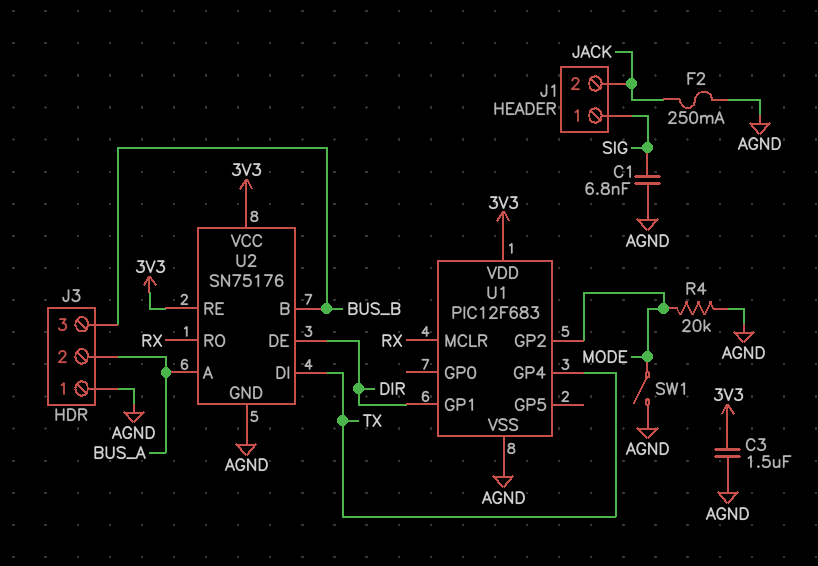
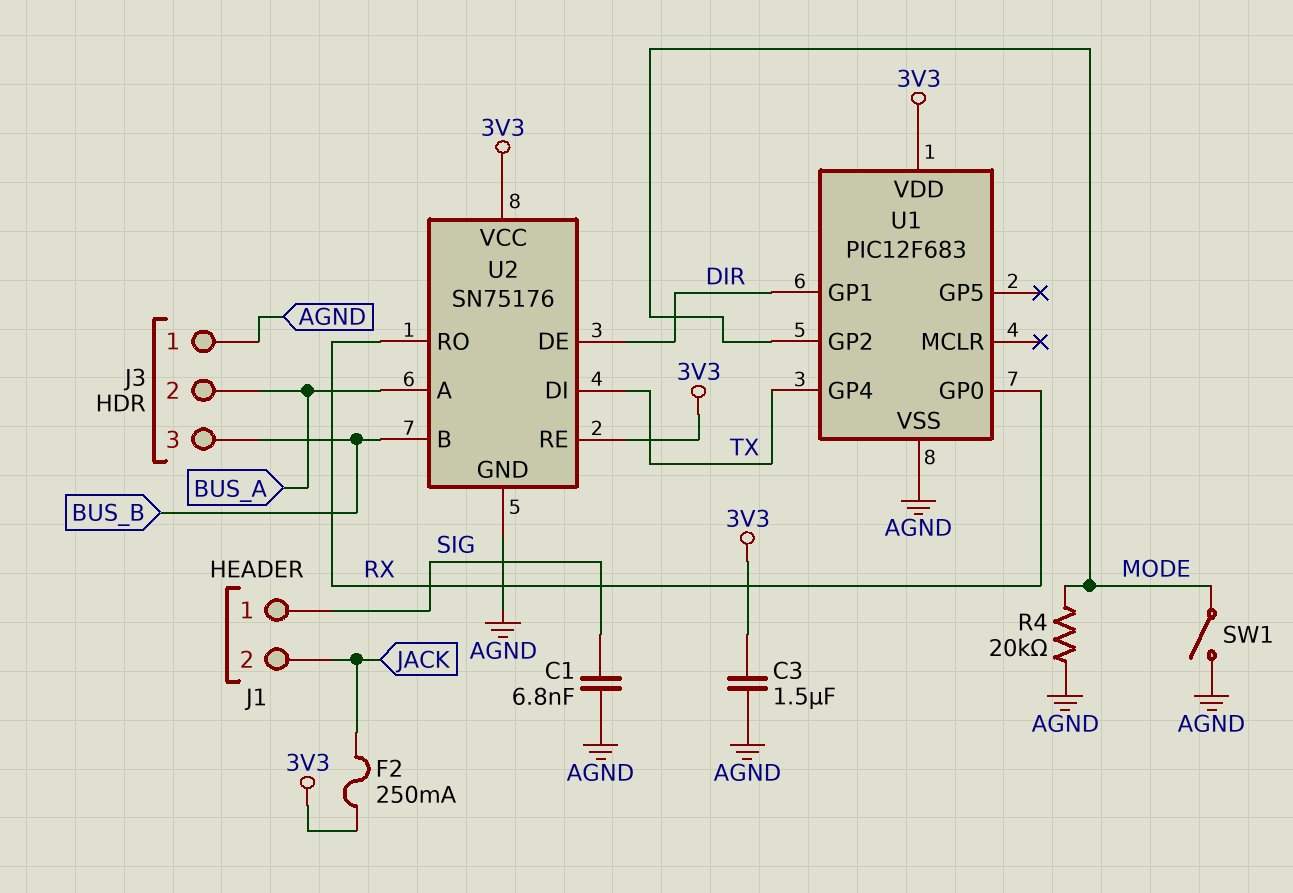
F2: 250mA (AGND, JACK) -> 250mA (3V3, JACK)
U1 pin GP0: none -> RX
U1 pin MCLR: RX -> none

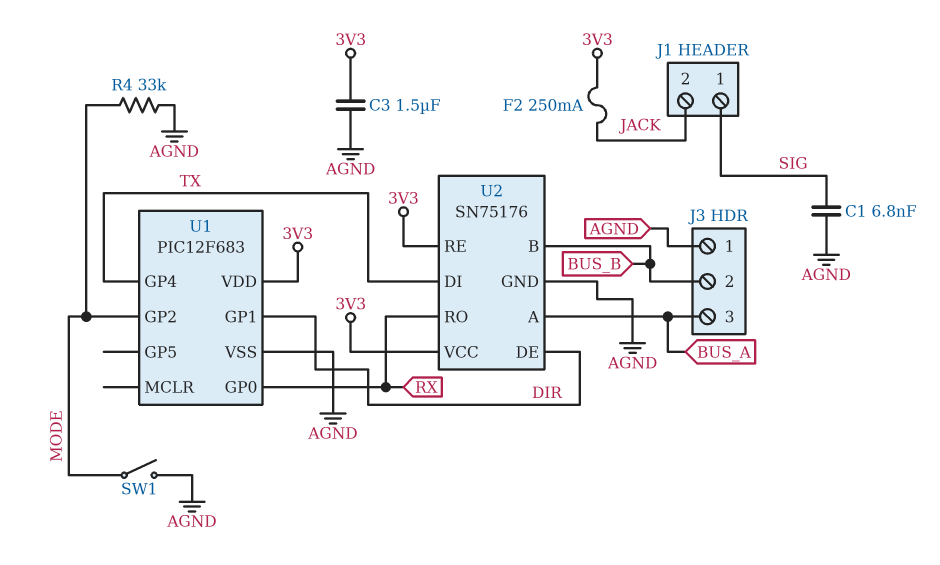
J3 pin 2: BUS_A -> BUS_B
J3 pin 3: BUS_B -> BUS_A
R4: 20k (AGND, MODE) -> 33k (AGND, MODE)

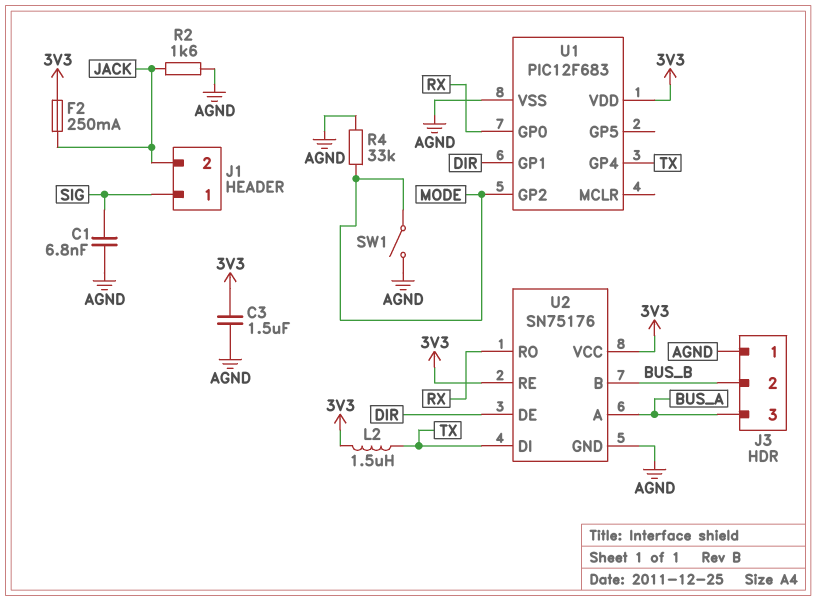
L2: none -> 1.5uH (3V3, TX)
R2: none -> 1.6k (AGND, JACK)

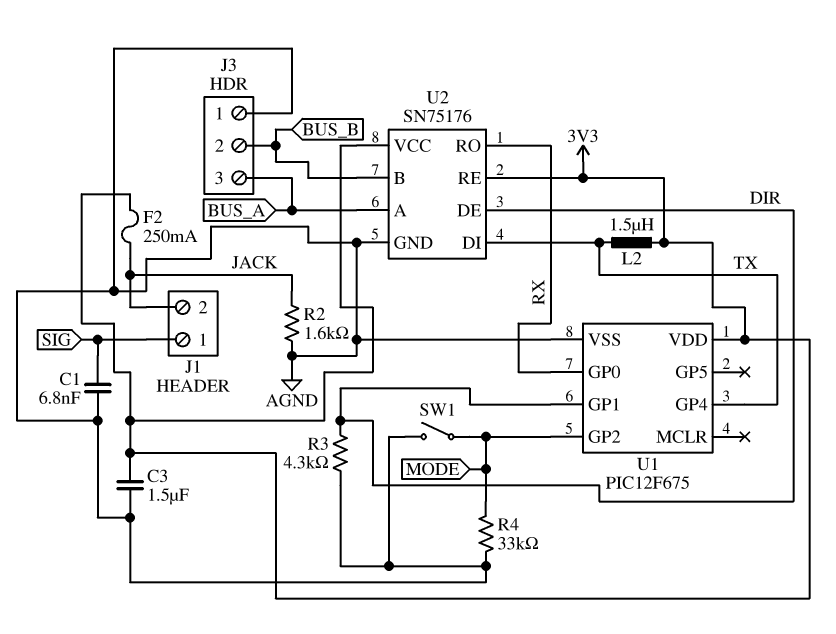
R3: none -> 4.3k (AGND, DIR)
U1: PIC12F683 -> PIC12F675

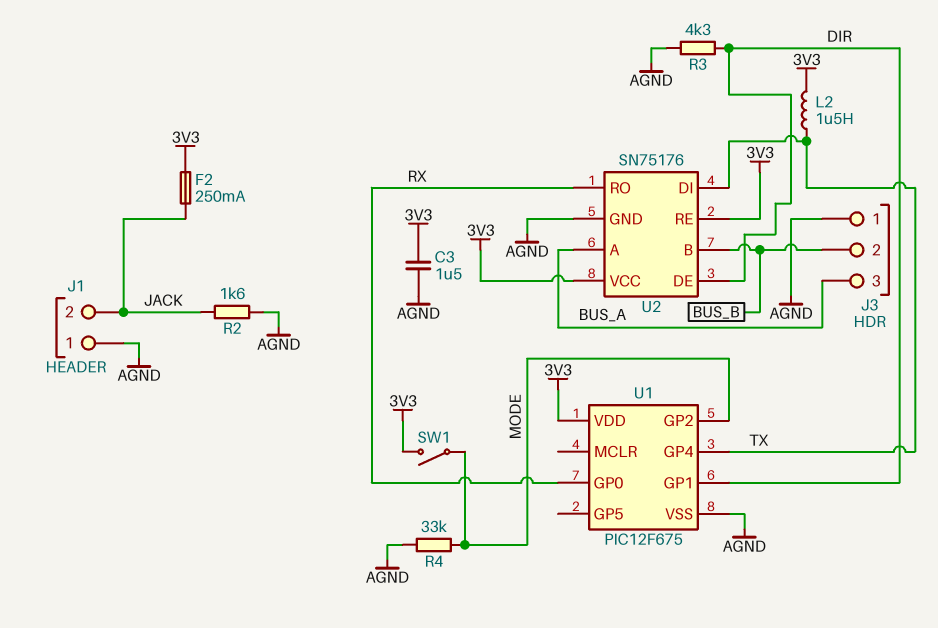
C1: 6.8nF (AGND, SIG) -> none
J1 pin 1: SIG -> AGND
SW1: switch (AGND, MODE) -> switch (3V3, MODE)

